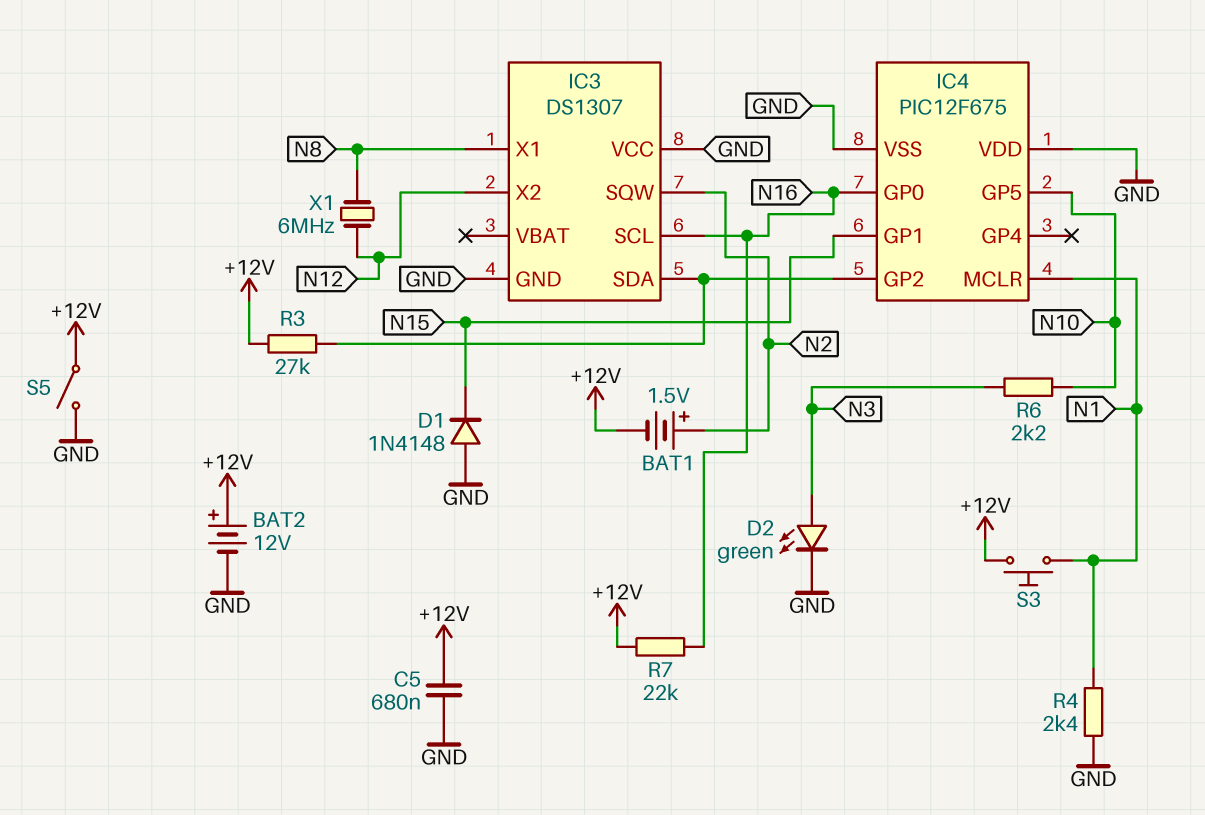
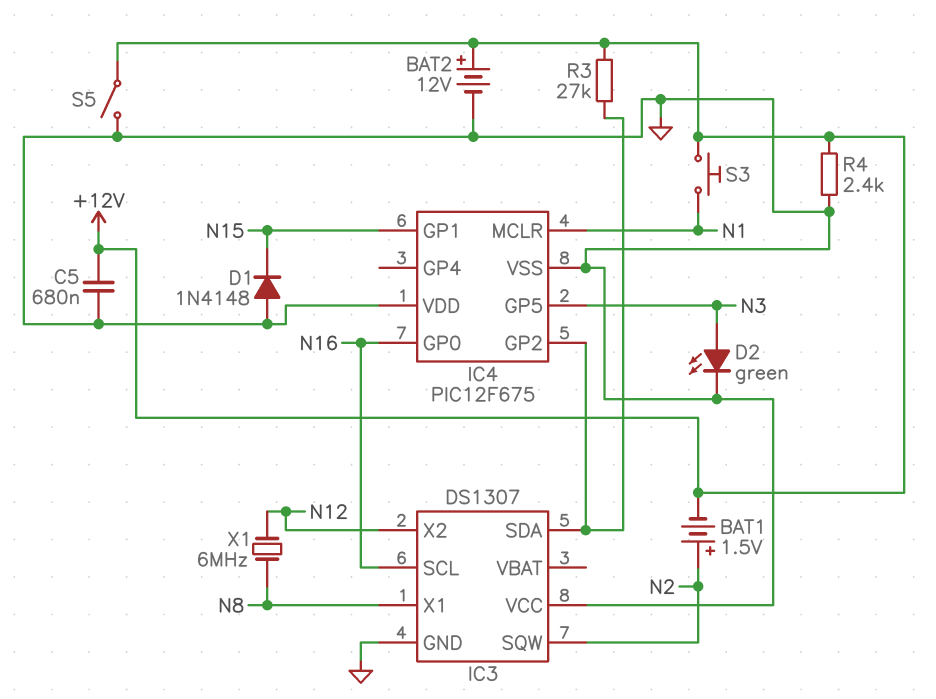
IC4 pin GP5: N10 -> N3
R4: 2.4k (GND, N1) -> 2.4k (+12V, GND)
R6: 2.2k (N3, N10) -> none
R7: 22k (+12V, N16) -> none

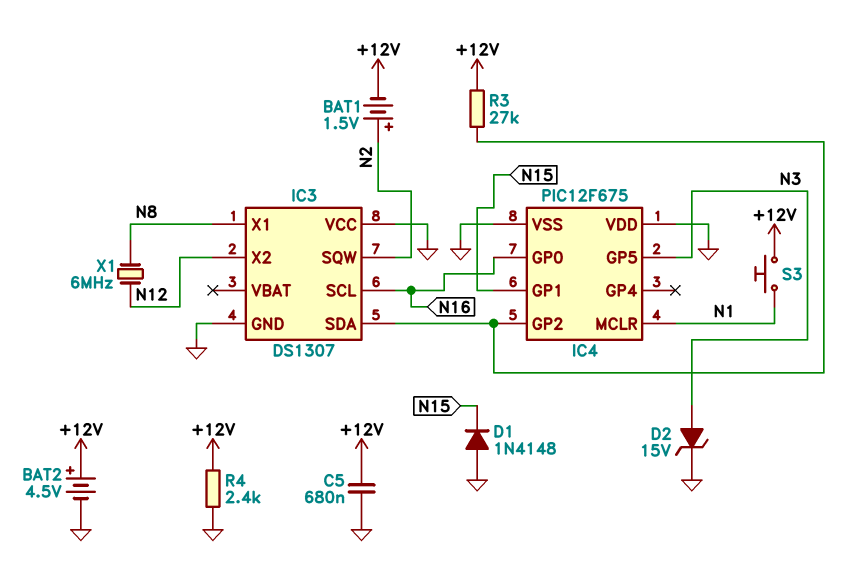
BAT2: 12V (plus +12V, minus GND) -> 4.5V (plus +12V, minus GND)
D2: LED green (A N3, K GND) -> zener 15V (A N3, K GND)
S5: switch (+12V, GND) -> none

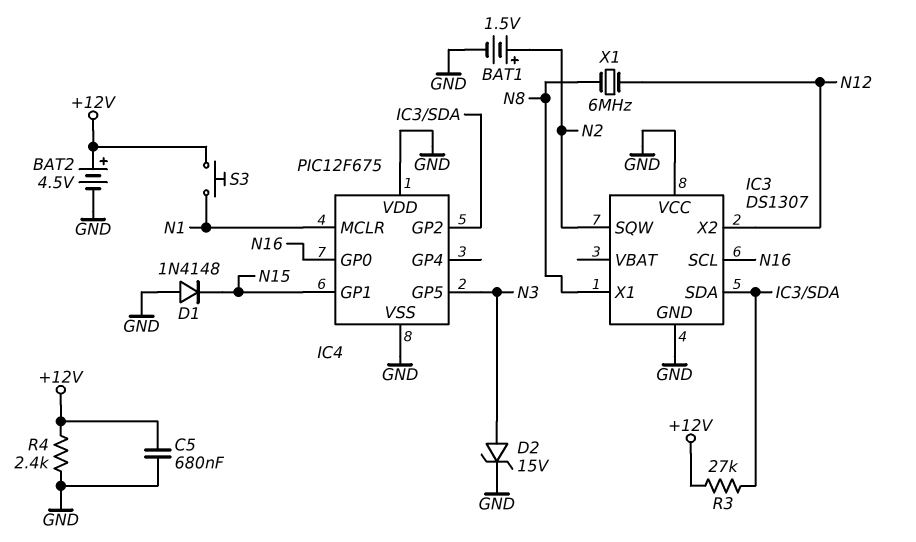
BAT1: 1.5V (plus N2, minus +12V) -> 1.5V (plus N2, minus GND)

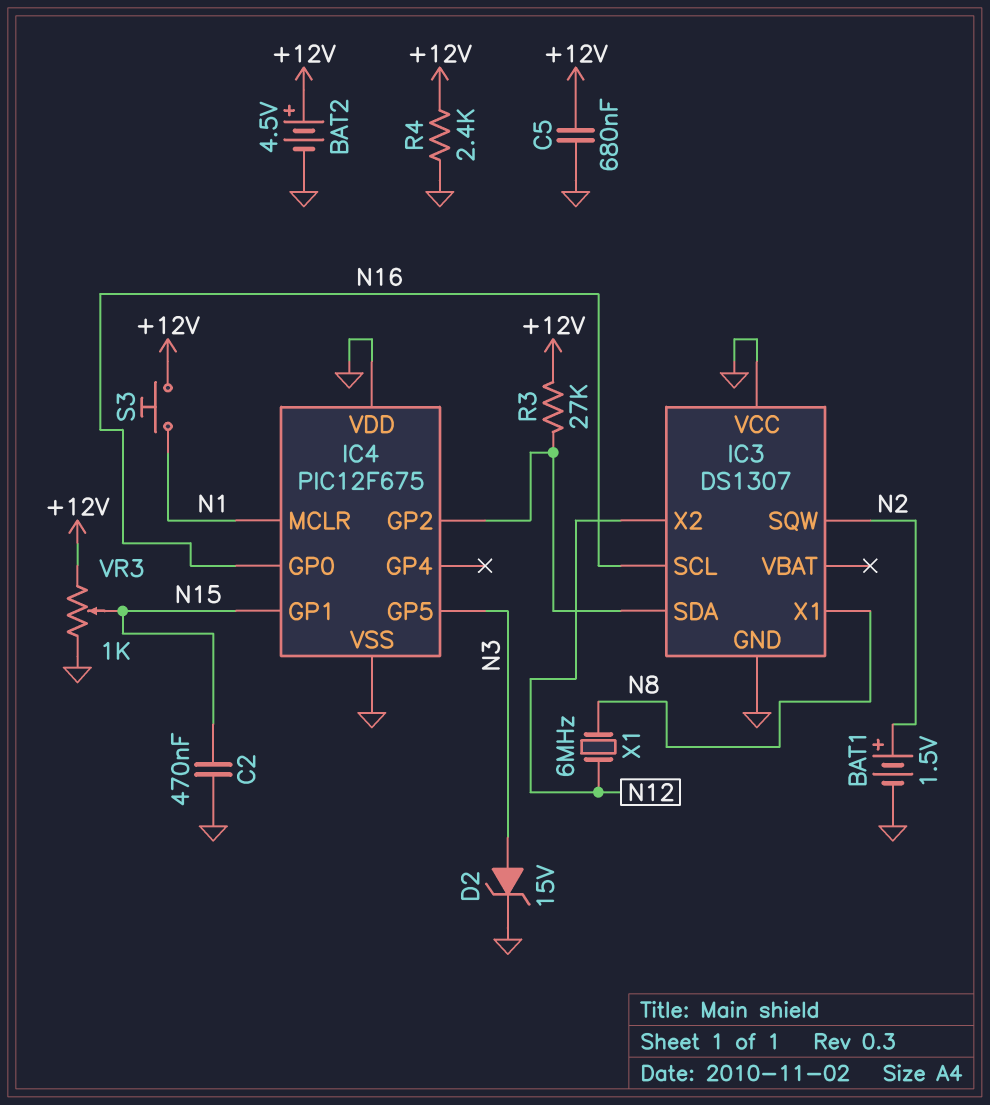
C2: none -> 470nF (GND, N15)
D1: diode 1N4148 (A GND, K N15) -> none
VR3: none -> 1k (+12V, GND, wiper N15)

